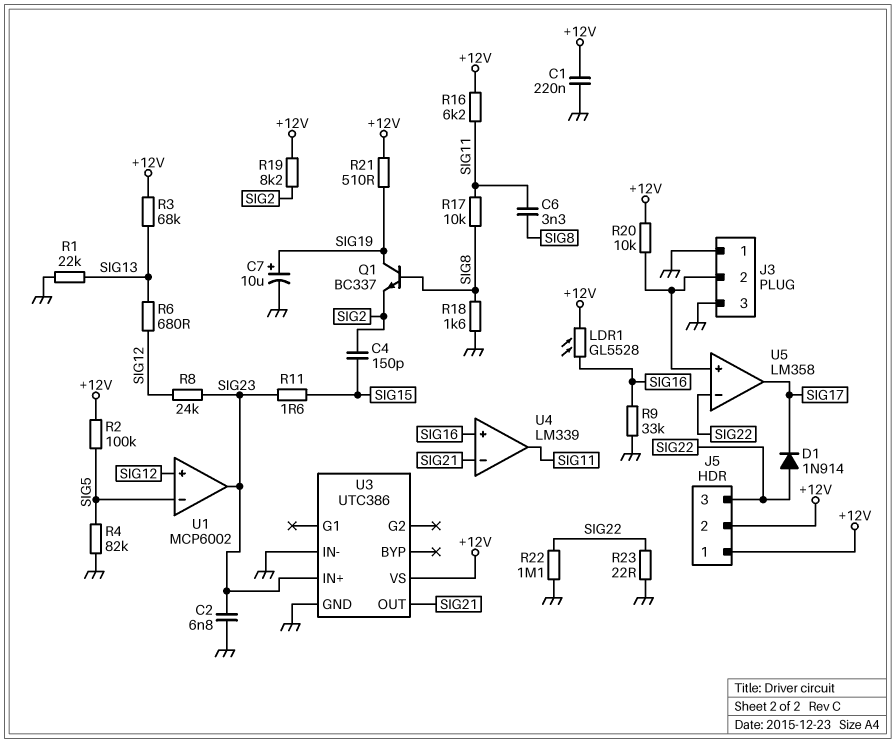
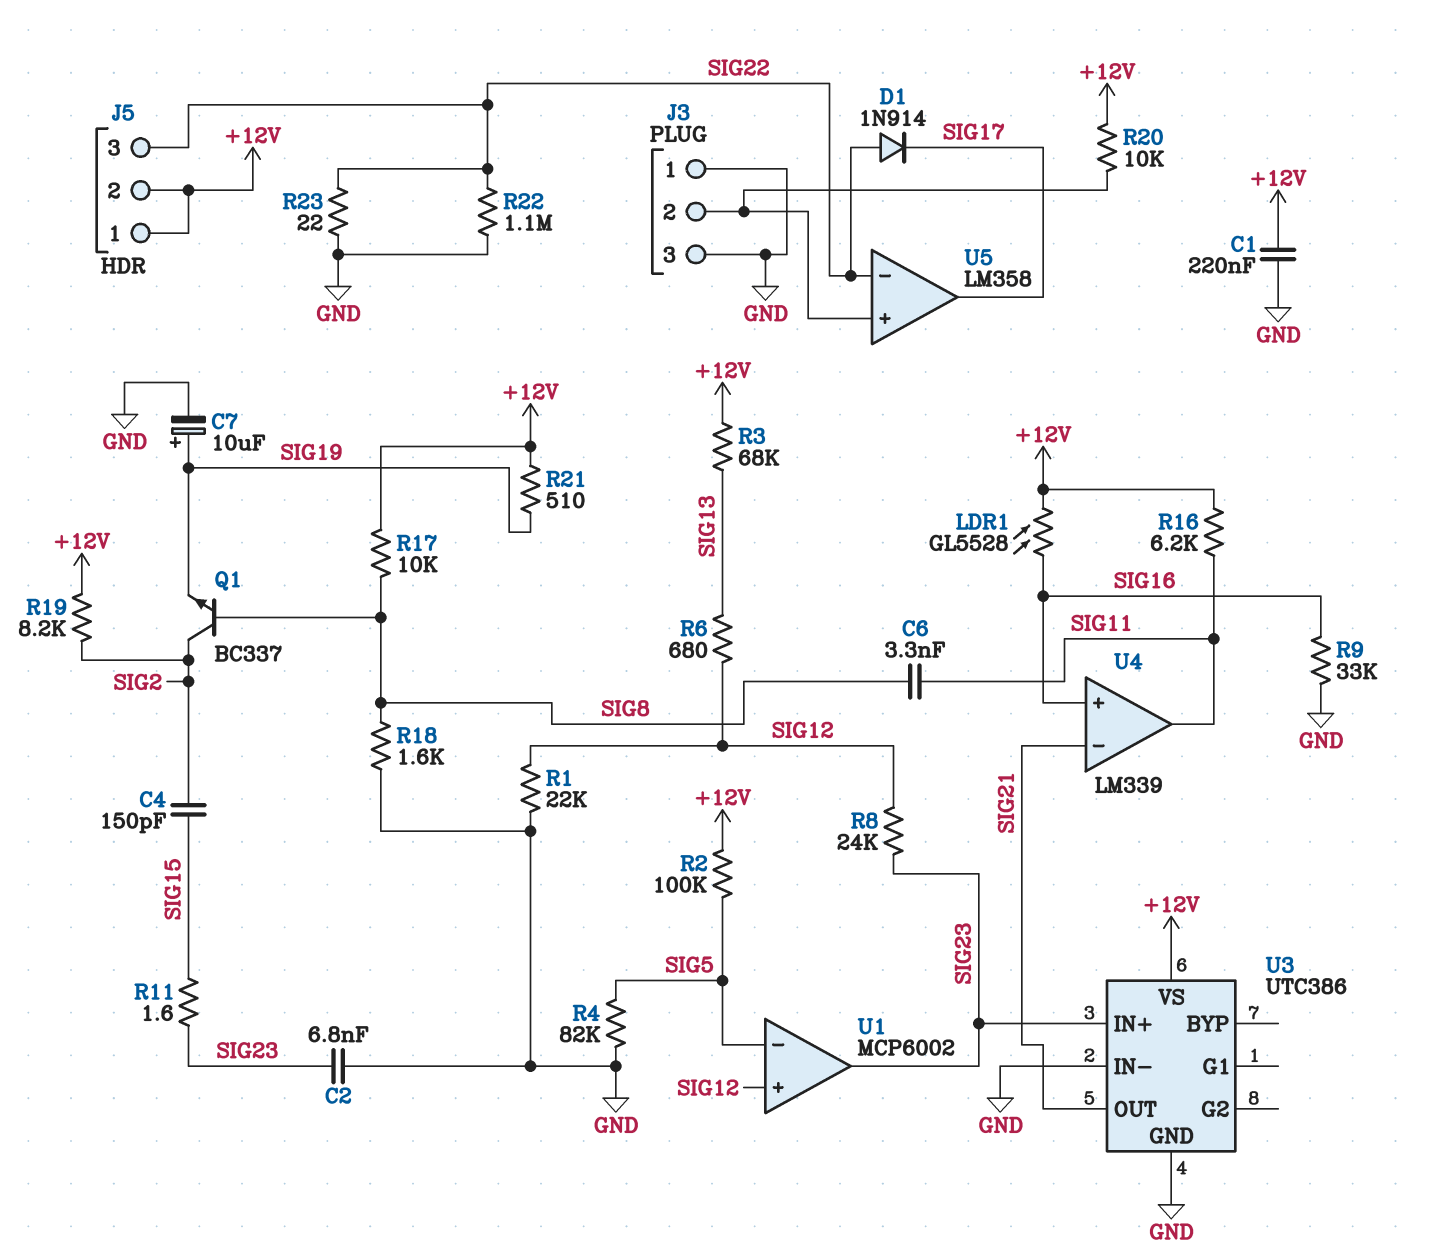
Q1: NPN BC337 (B SIG8, C SIG19, E SIG2) -> NPN BC337 (B SIG8, C SIG2, E SIG19)
R1: 22k (GND, SIG13) -> 22k (GND, SIG12)
R17: 10k (SIG8, SIG11) -> 10k (+12V, SIG8)

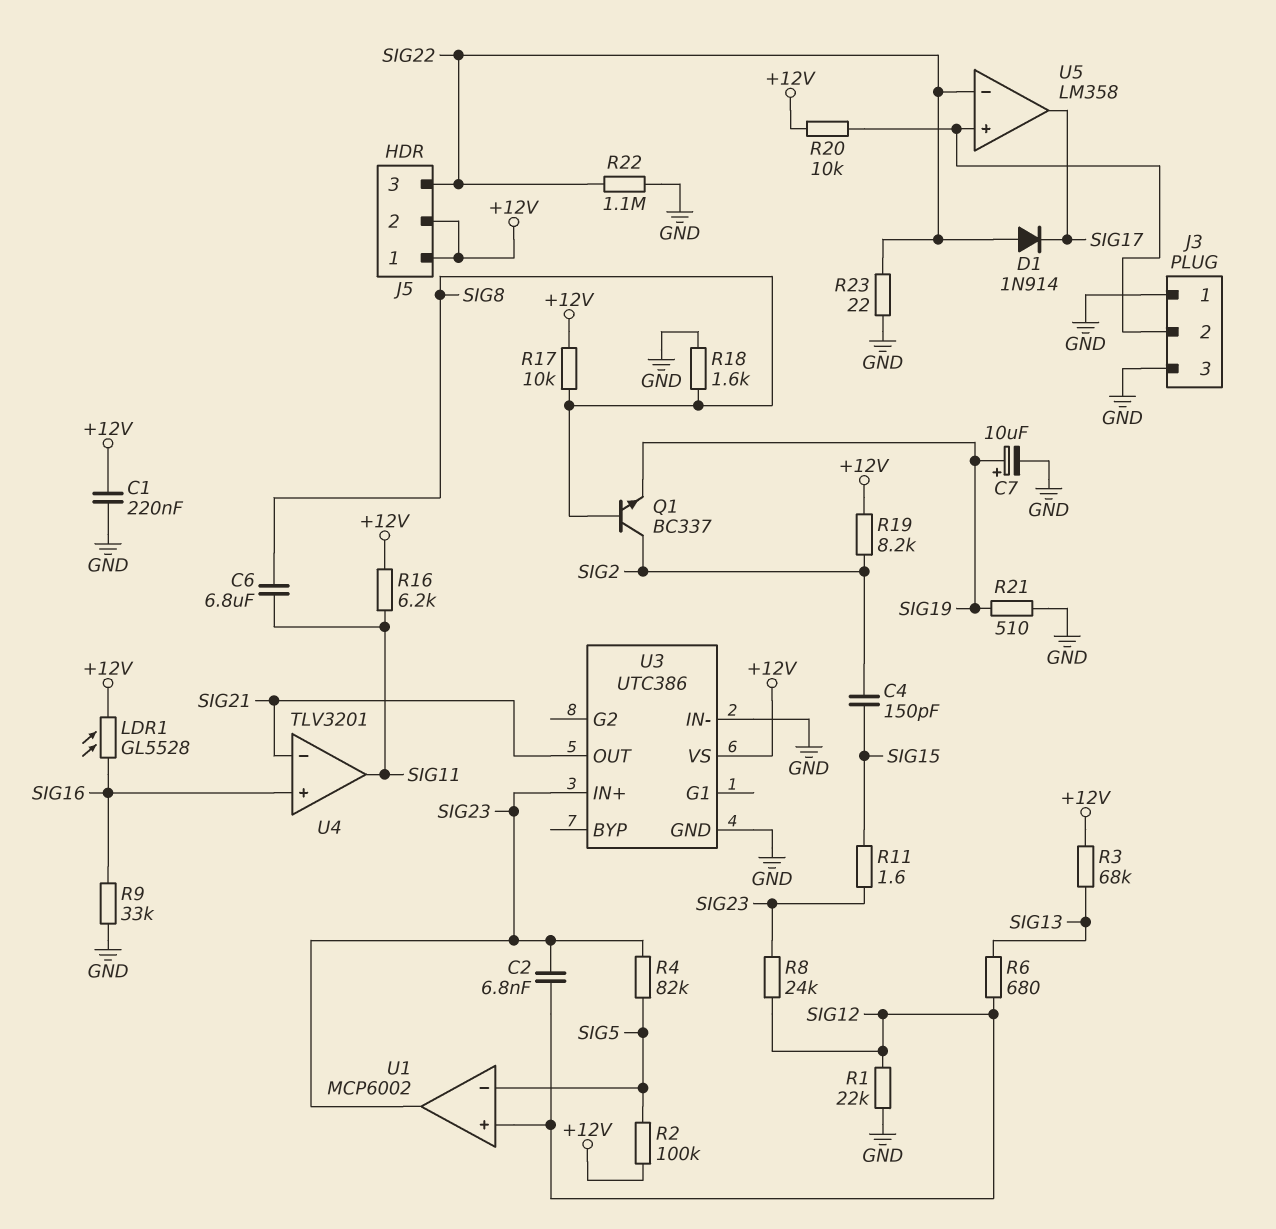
C2: 6.8nF (GND, SIG23) -> 6.8nF (SIG12, SIG23)
C6: 3.3nF (SIG8, SIG11) -> 6.8uF (SIG8, SIG11)
R4: 82k (GND, SIG5) -> 82k (SIG5, SIG23)
R21: 510 (+12V, SIG19) -> 510 (GND, SIG19)
U4: LM339 -> TLV3201

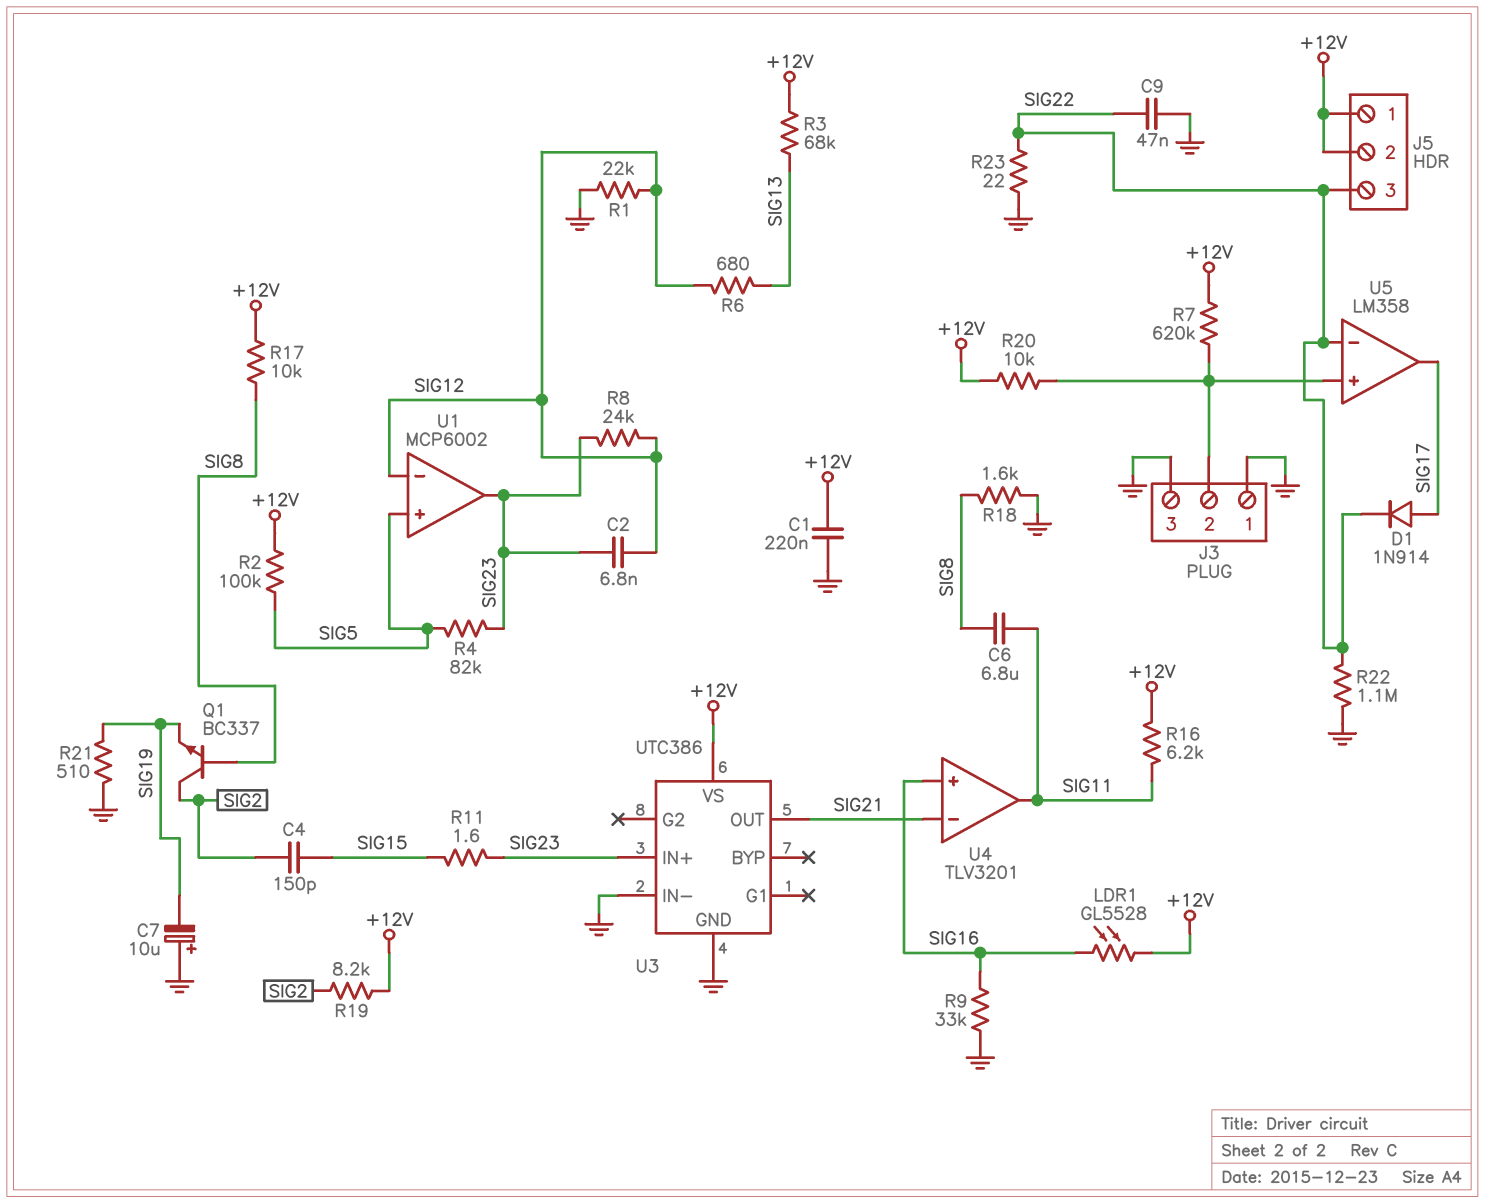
C7: 10uF (plus SIG19, minus GND) -> 10uF (plus GND, minus SIG19)
C9: none -> 47nF (GND, SIG22)
D1: diode 1N914 (A SIG22, K SIG17) -> diode 1N914 (A SIG17, K SIG22)
R7: none -> 620k (+12V, J3/2)
U1 pin in+: SIG12 -> SIG5
U1 pin in-: SIG5 -> SIG12

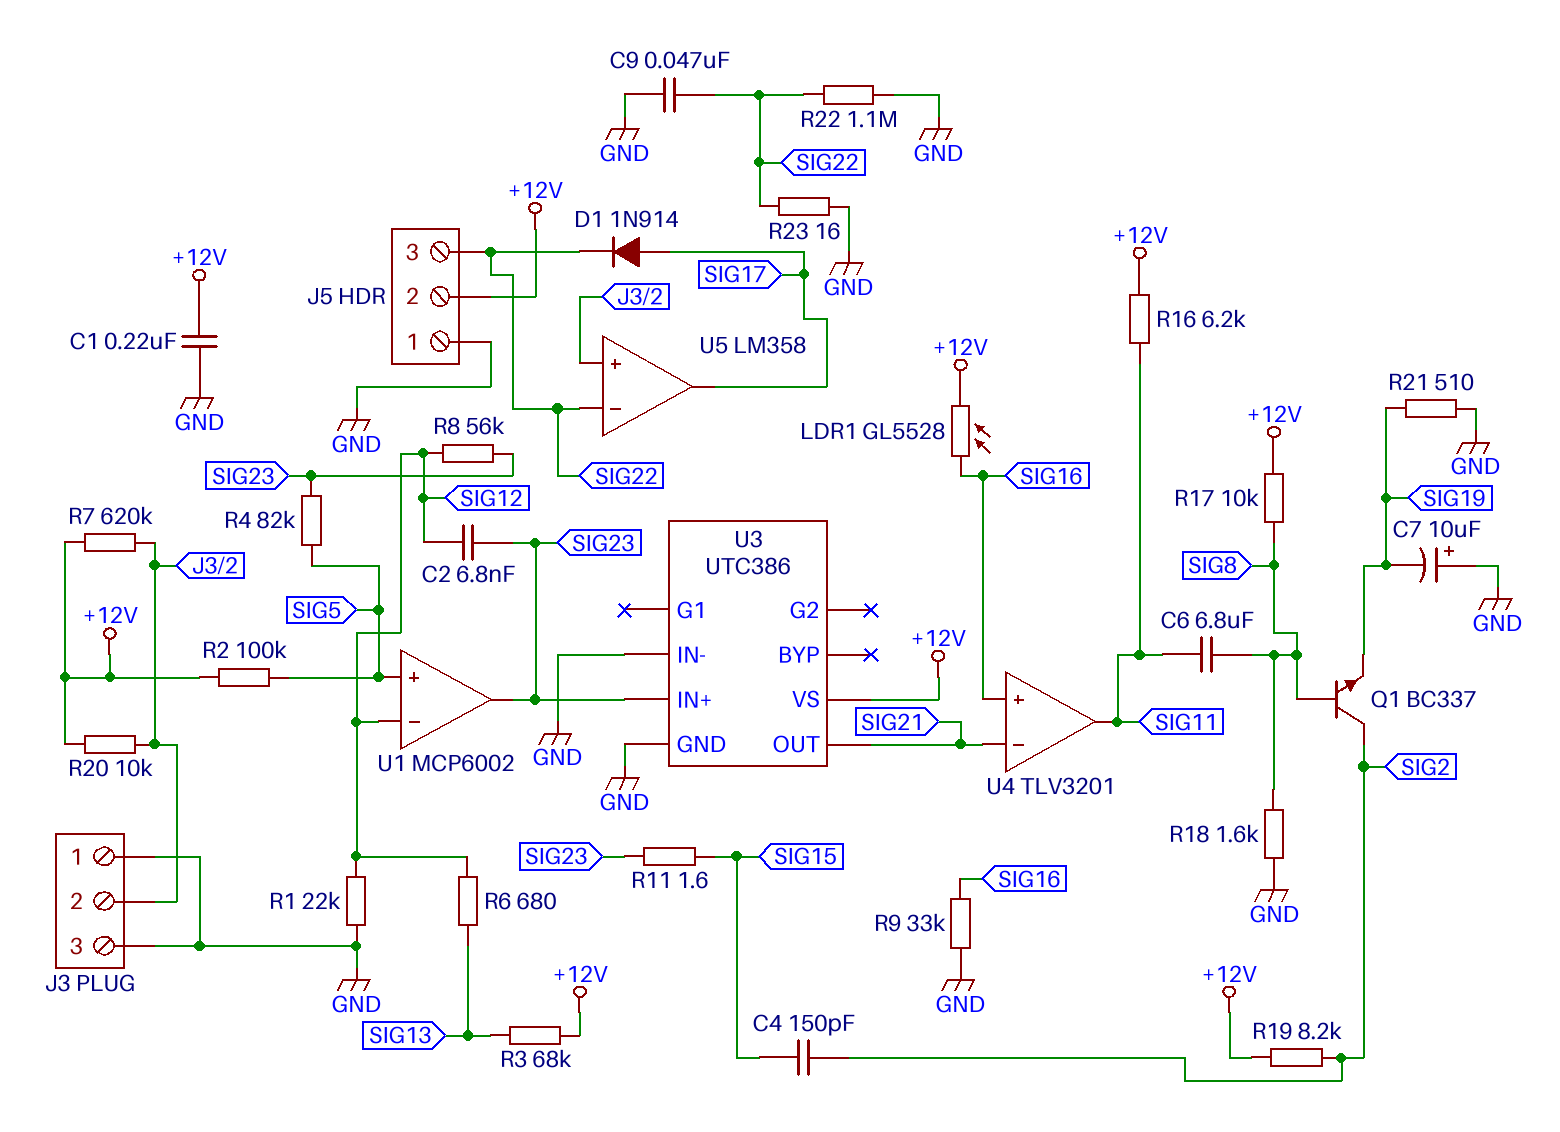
J5 pin 1: +12V -> GND
R8: 24k (SIG12, SIG23) -> 56k (SIG12, SIG23)
R23: 22 (GND, SIG22) -> 16 (GND, SIG22)

